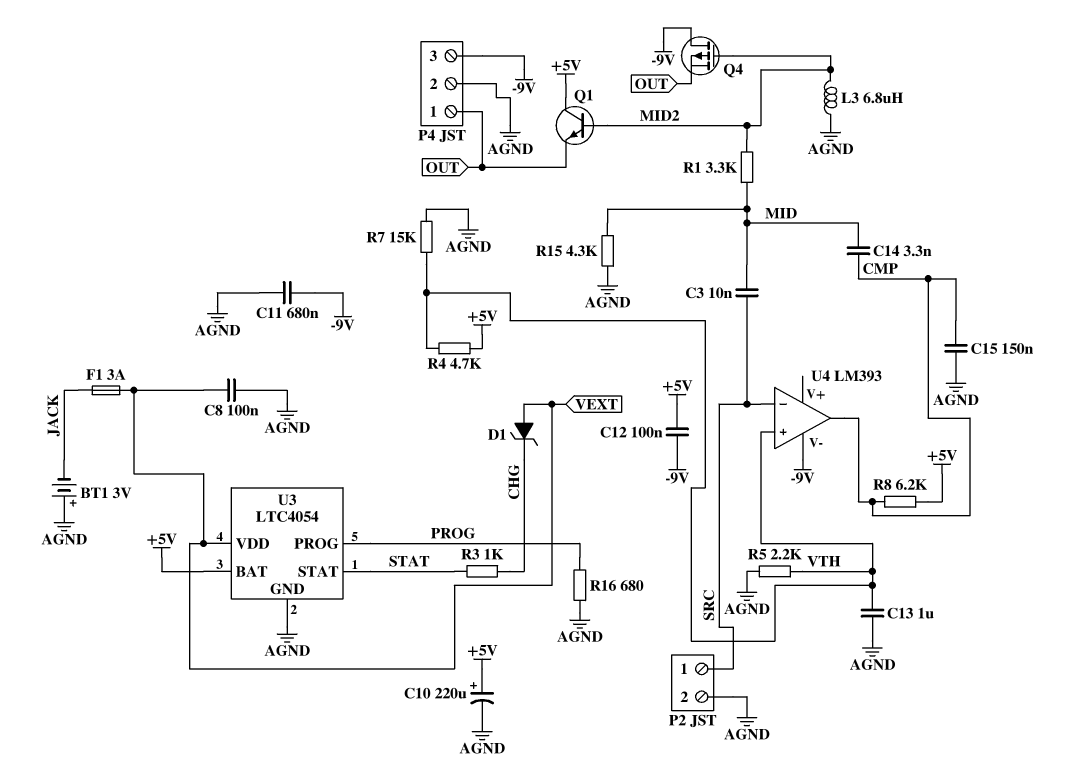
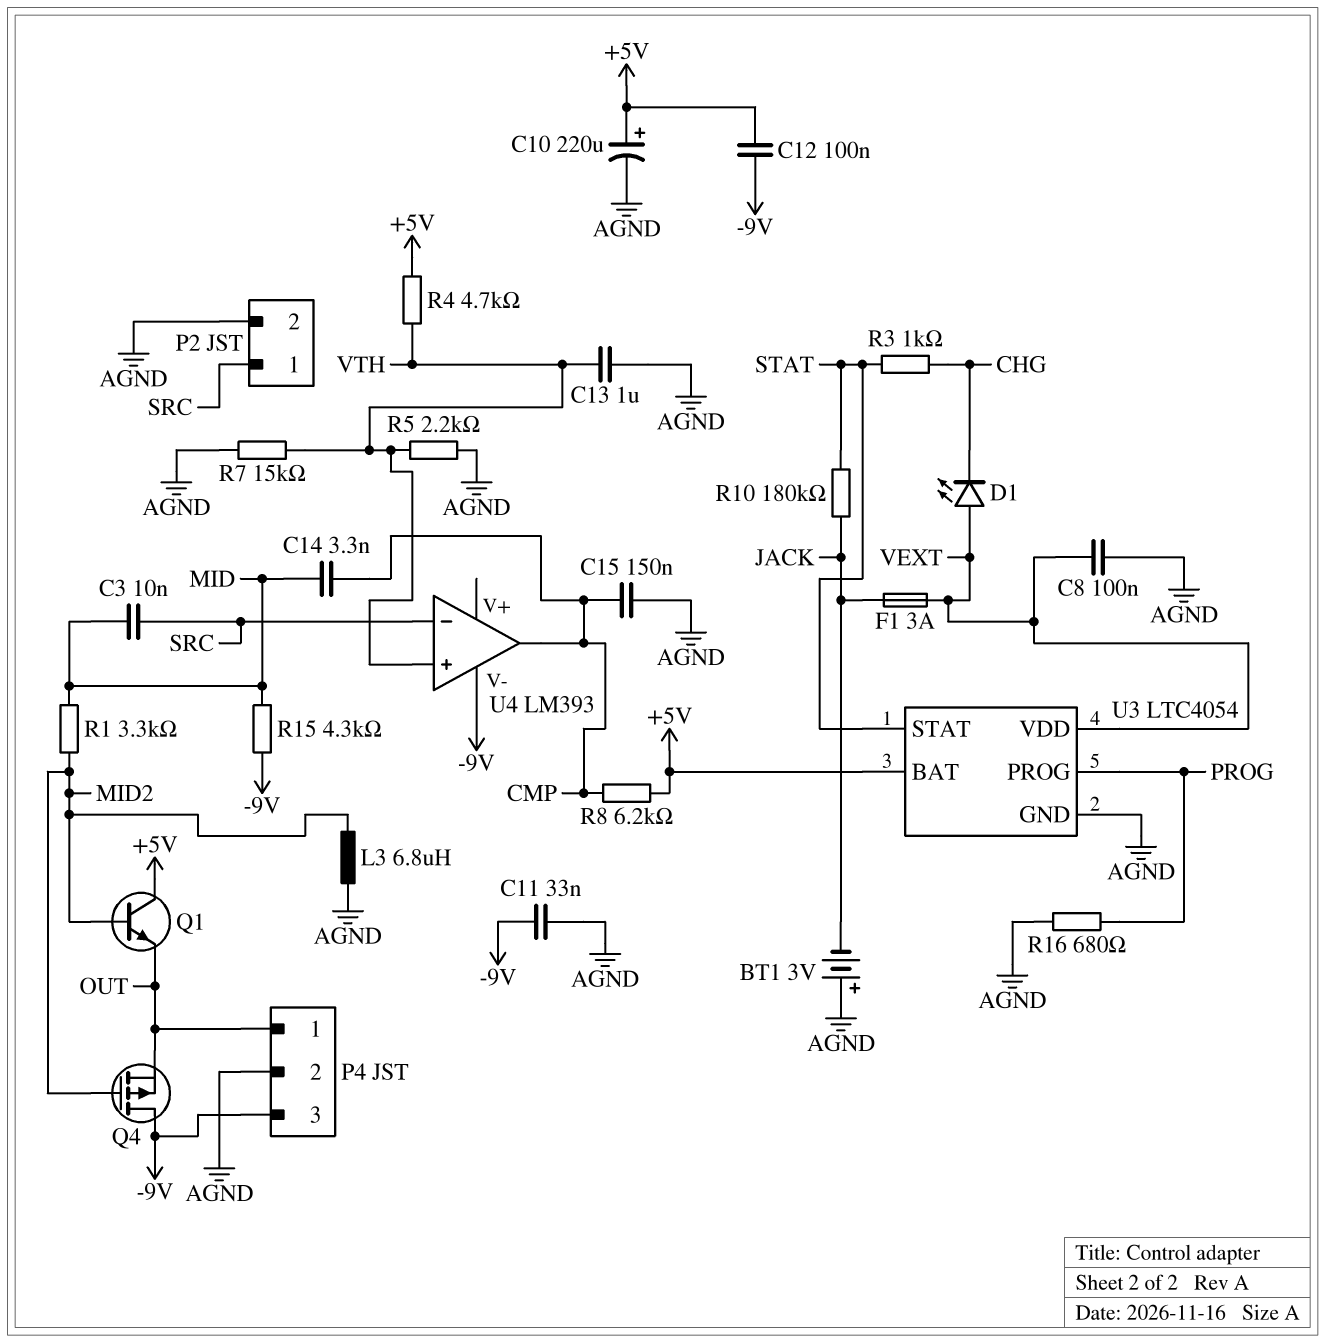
C11: 680nF (-9V, AGND) -> 33nF (-9V, AGND)
D1: zener (A VEXT, K CHG) -> LED (A VEXT, K CHG)
R10: none -> 180k (JACK, STAT)
R15: 4.3k (AGND, MID) -> 4.3k (-9V, MID)

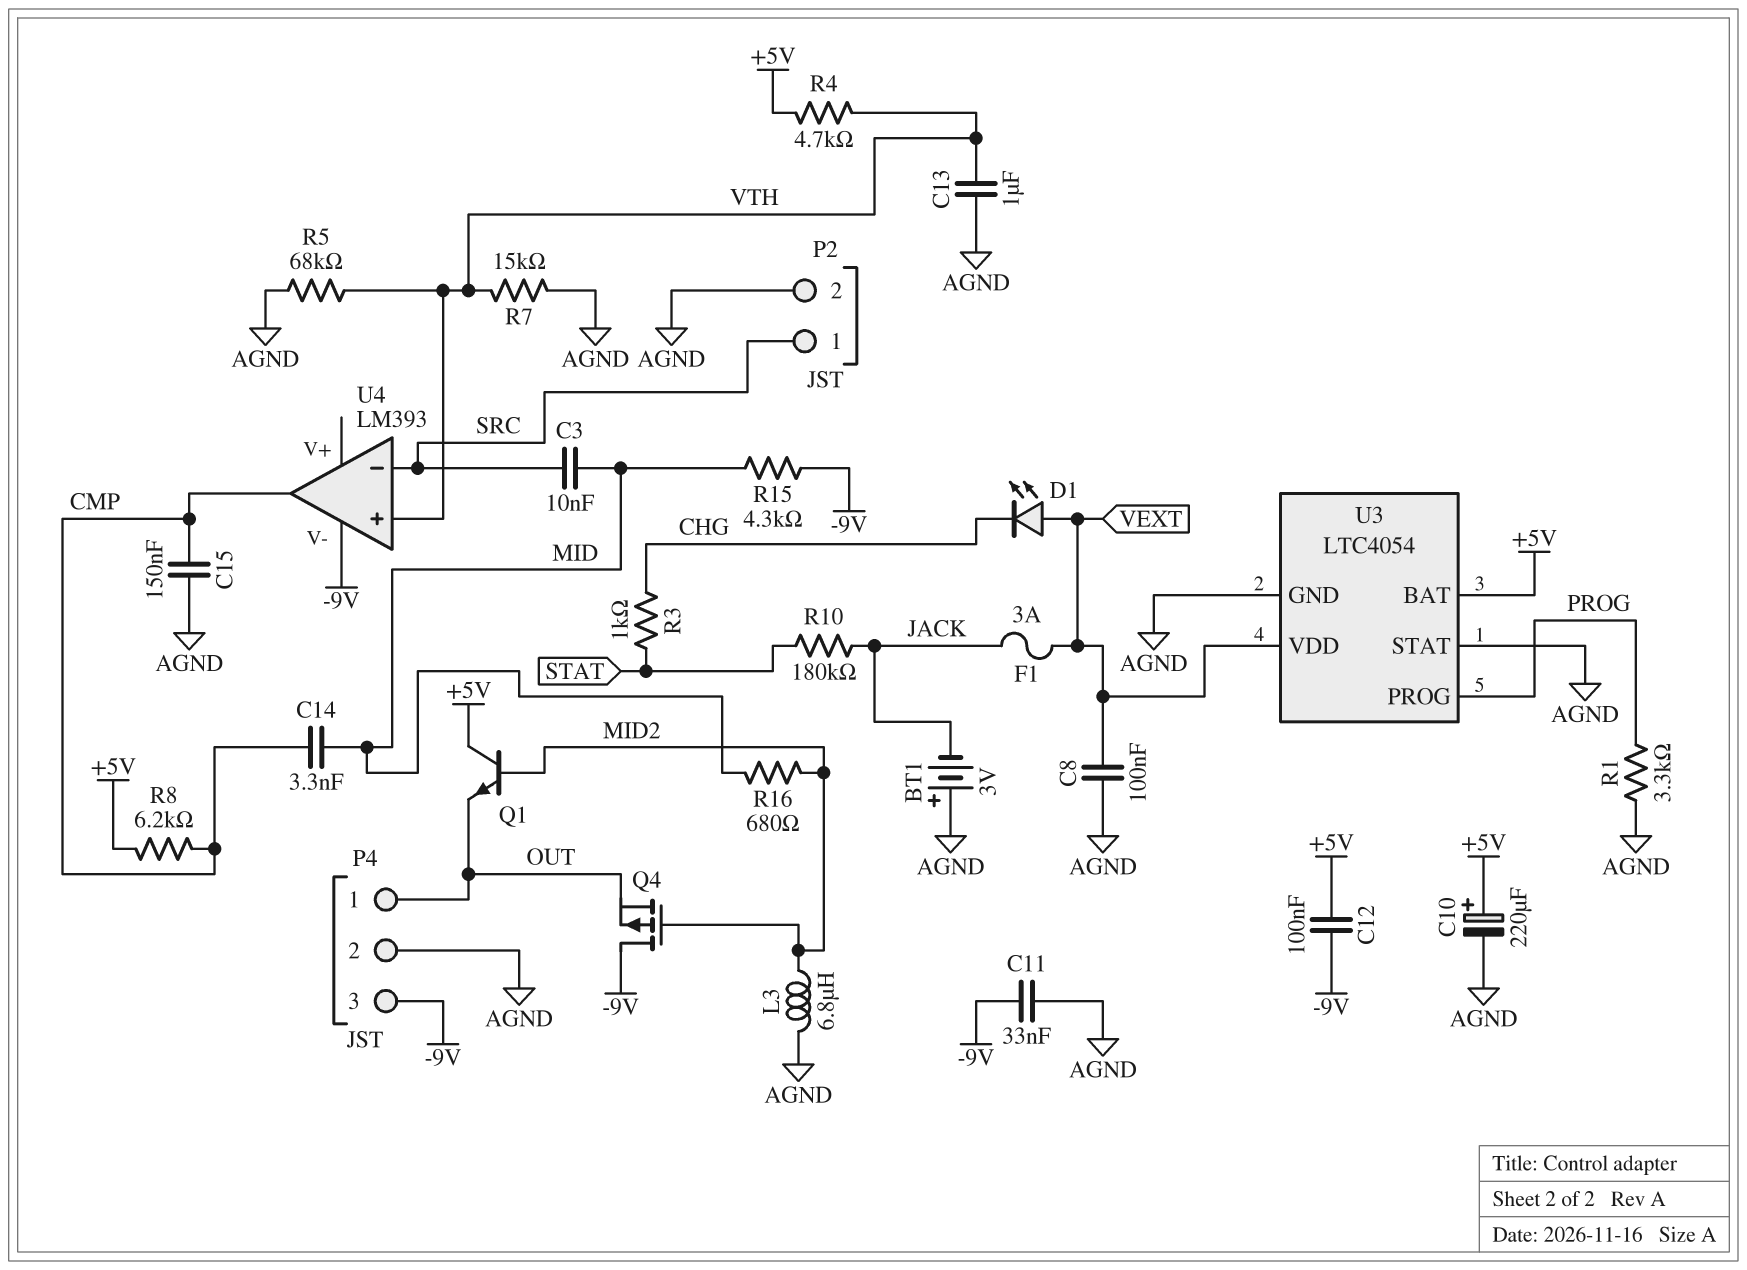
R1: 3.3k (MID, MID2) -> 3.3k (AGND, PROG)
R5: 2.2k (AGND, VTH) -> 68k (AGND, VTH)
R16: 680 (AGND, PROG) -> 680 (MID, MID2)
U3 pin STAT: STAT -> AGND

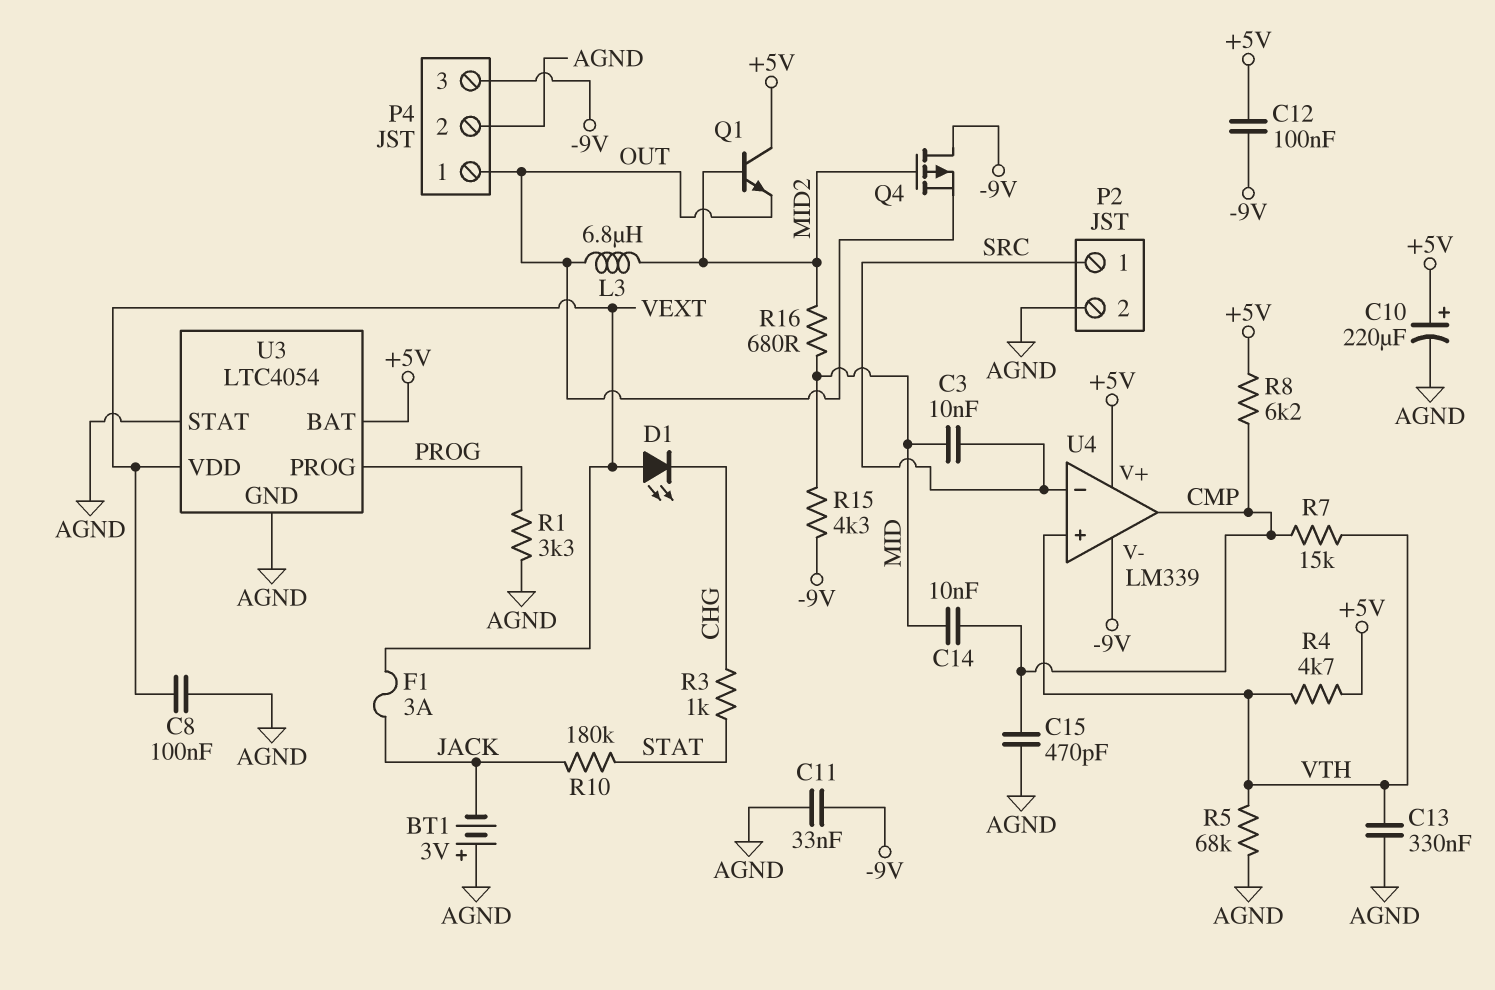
C13: 1uF (AGND, VTH) -> 330nF (AGND, VTH)
C14: 3.3nF (CMP, MID) -> 10nF (CMP, MID)
C15: 150nF (AGND, CMP) -> 470pF (AGND, CMP)
L3: 6.8uH (AGND, MID2) -> 6.8uH (MID2, OUT)
R7: 15k (AGND, VTH) -> 15k (CMP, VTH)
U4: LM393 -> LM339
U4 pin V+: none -> +5V

